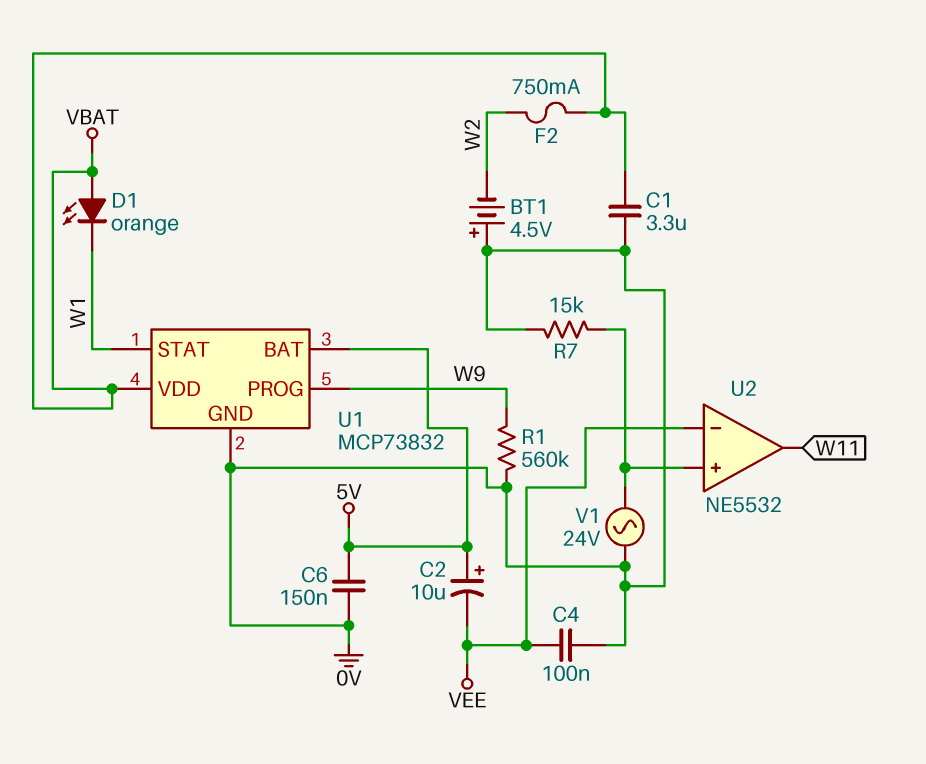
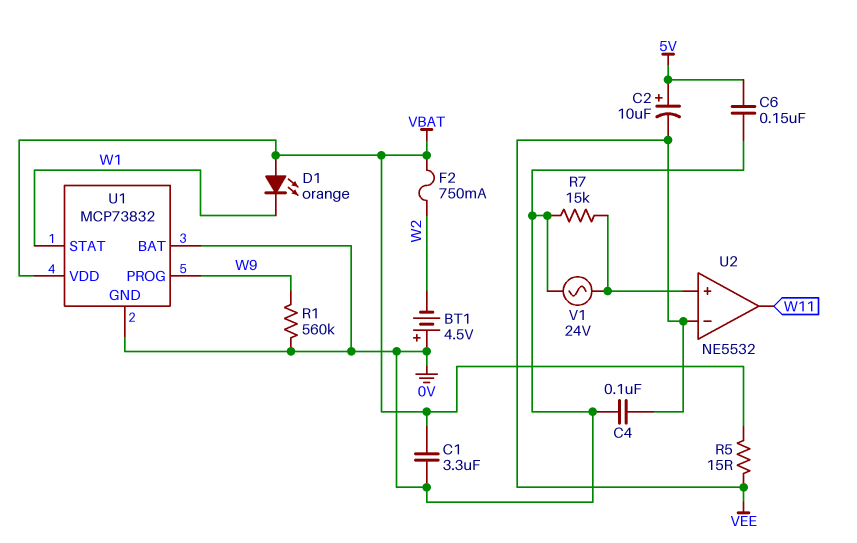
R5: none -> 15 (VBAT, VEE)
U1 pin BAT: 5V -> 0V

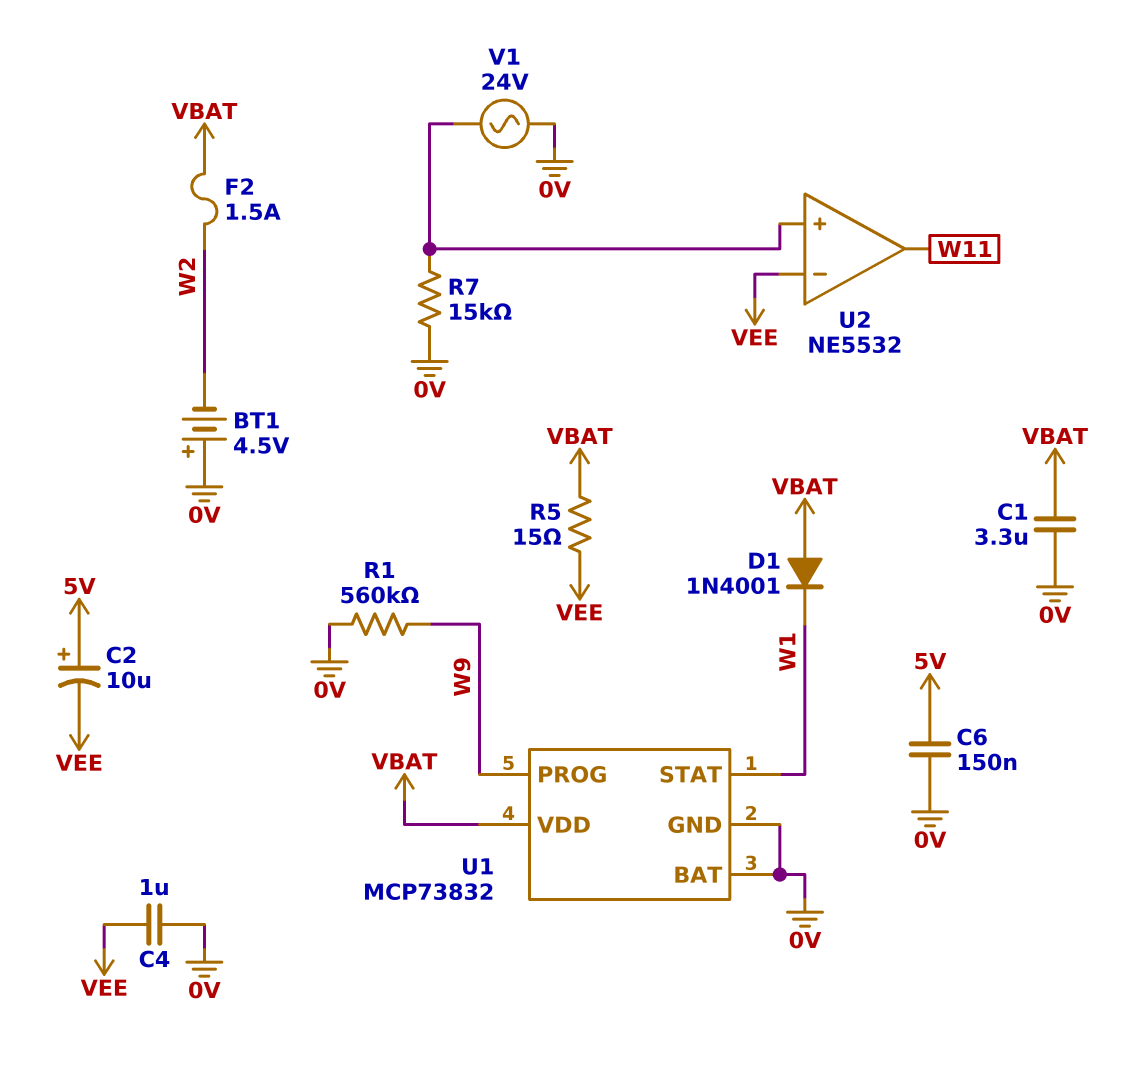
C4: 100nF (0V, VEE) -> 1uF (0V, VEE)
D1: LED orange (A VBAT, K W1) -> diode 1N4001 (A VBAT, K W1)
F2: 750mA (VBAT, W2) -> 1.5A (VBAT, W2)

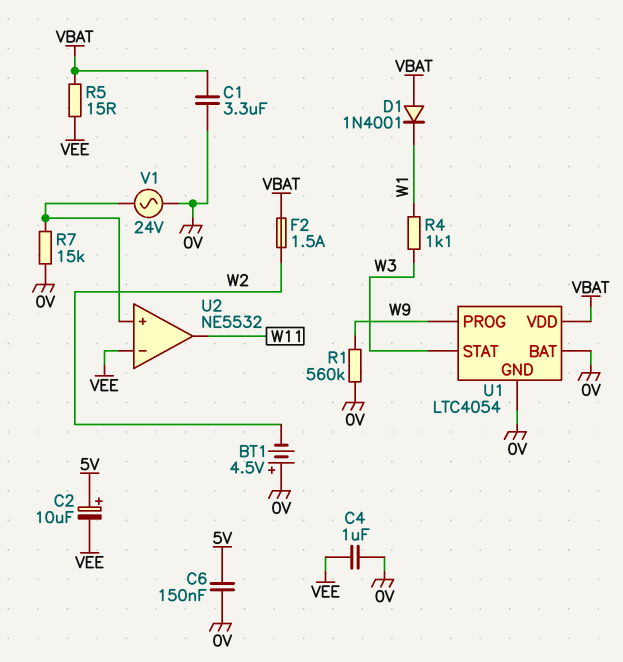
R4: none -> 1.1k (W1, W3)
U1: MCP73832 -> LTC4054
U1 pin STAT: W1 -> W3

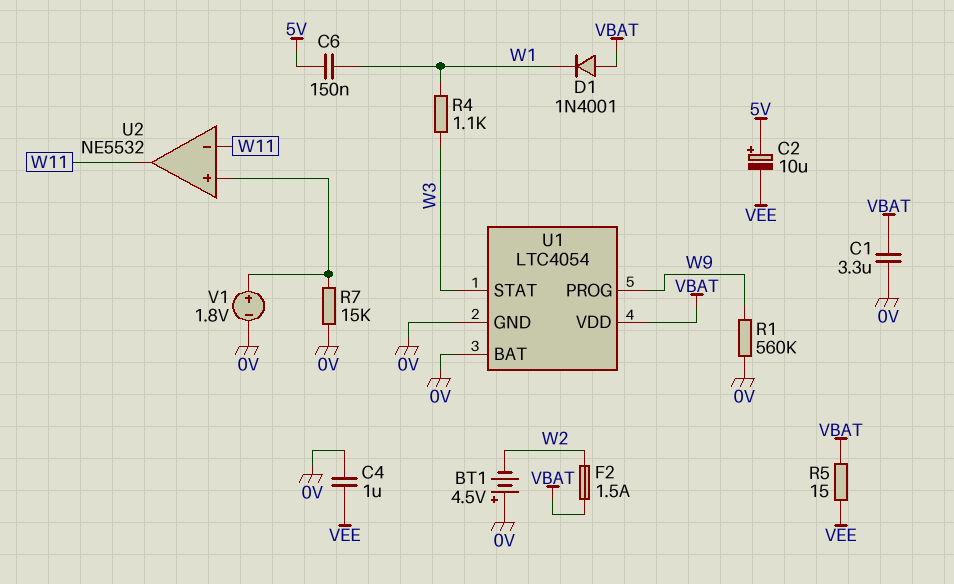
C6: 150nF (0V, 5V) -> 150nF (5V, W1)
U2 pin in-: VEE -> W11
V1: AC 24V (0V, U2/in+) -> 1.8V (plus U2/in+, minus 0V)

